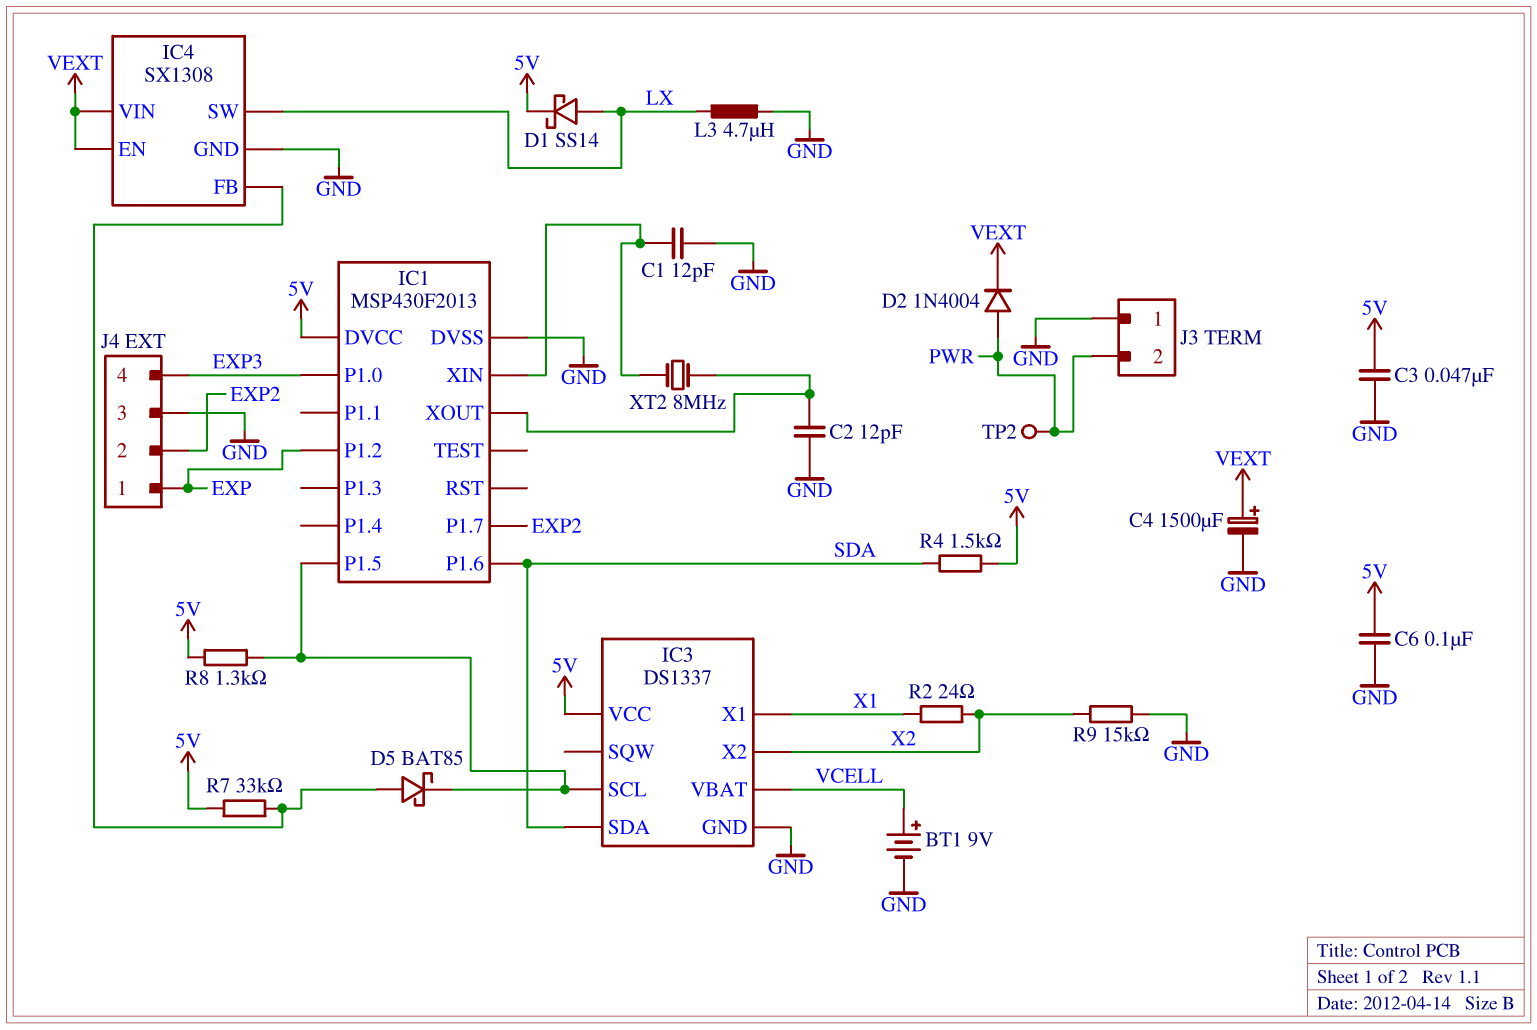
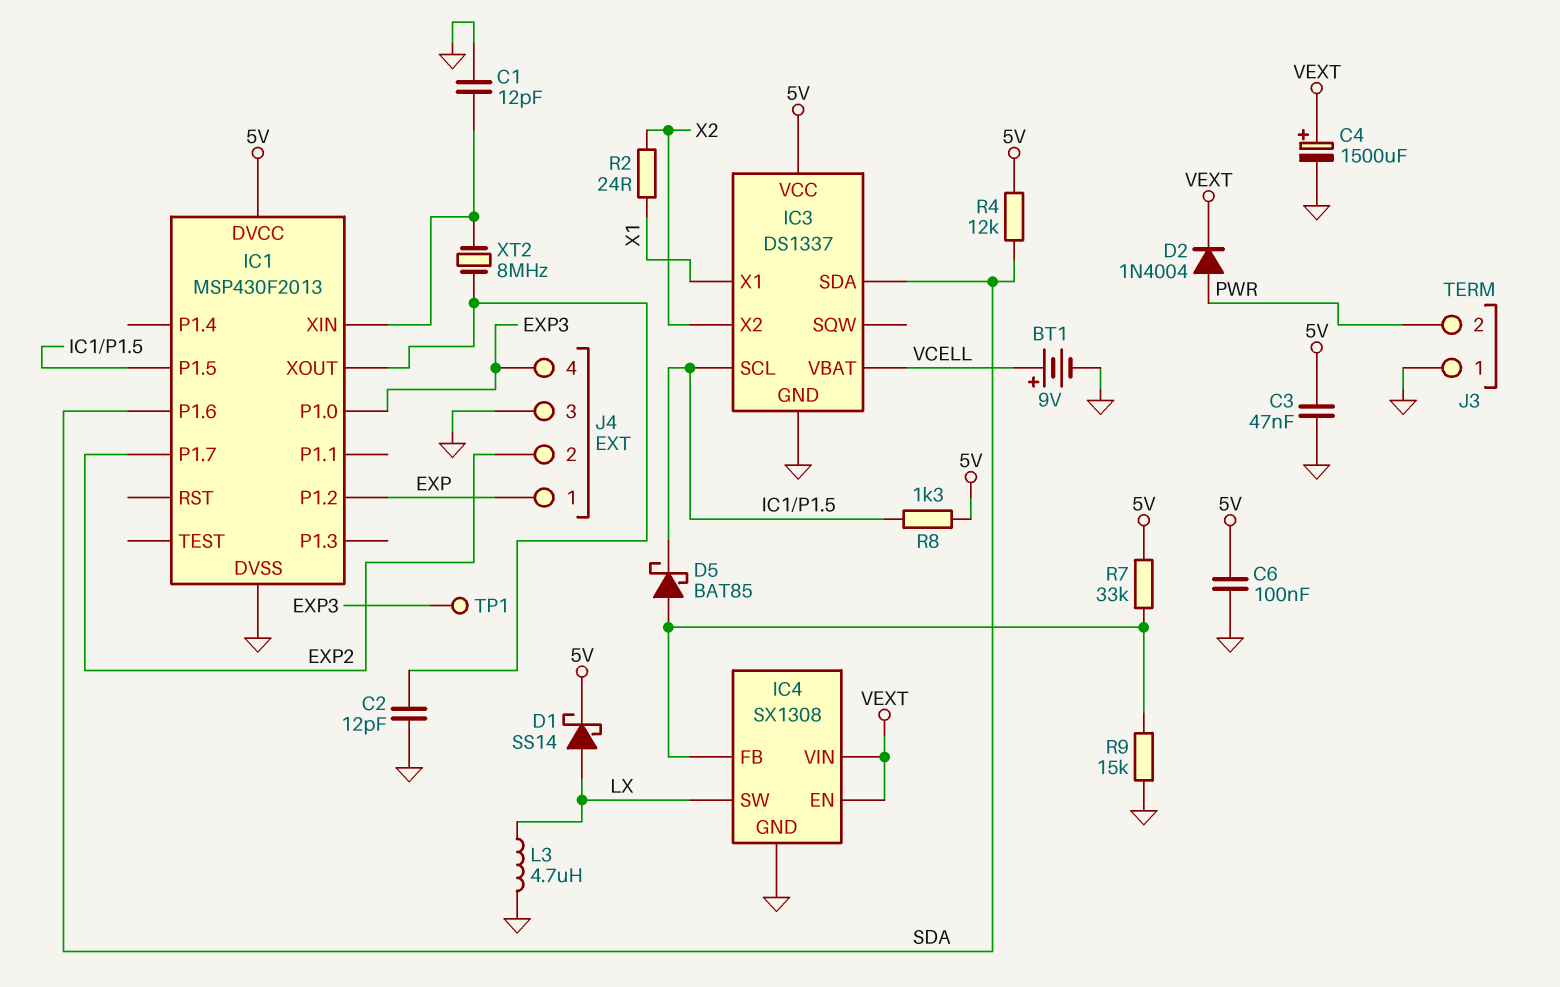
R4: 1.5k (5V, SDA) -> 12k (5V, SDA)
R9: 15k (GND, X2) -> 15k (GND, IC4/FB)
TP1: none -> test point (EXP3)
TP2: test point (PWR) -> none

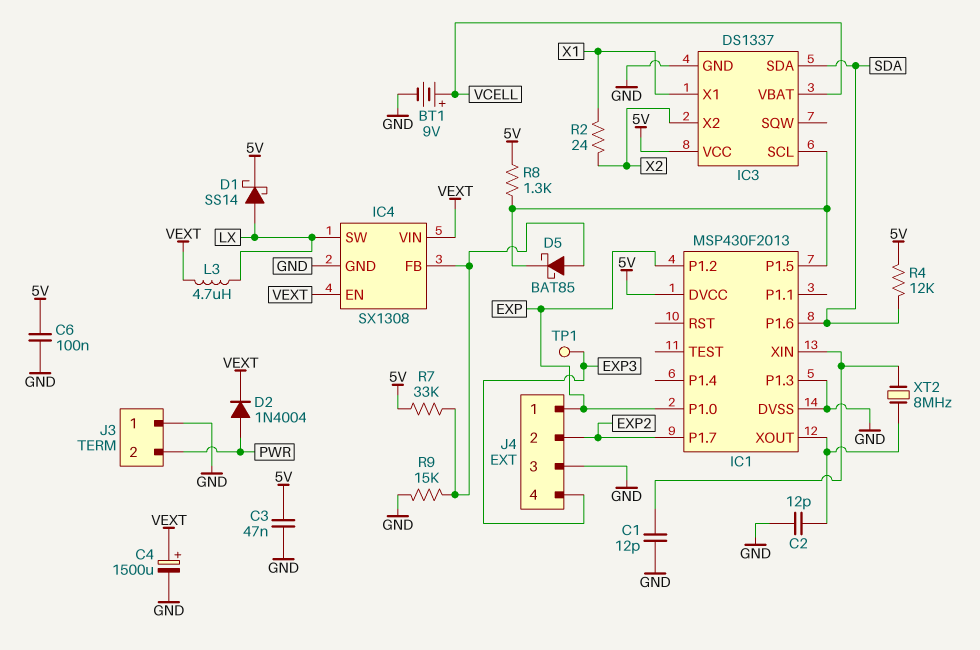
IC1 pin P1.0: EXP3 -> EXP
IC1 pin P1.3: none -> GND
L3: 4.7uH (GND, LX) -> 4.7uH (LX, VEXT)

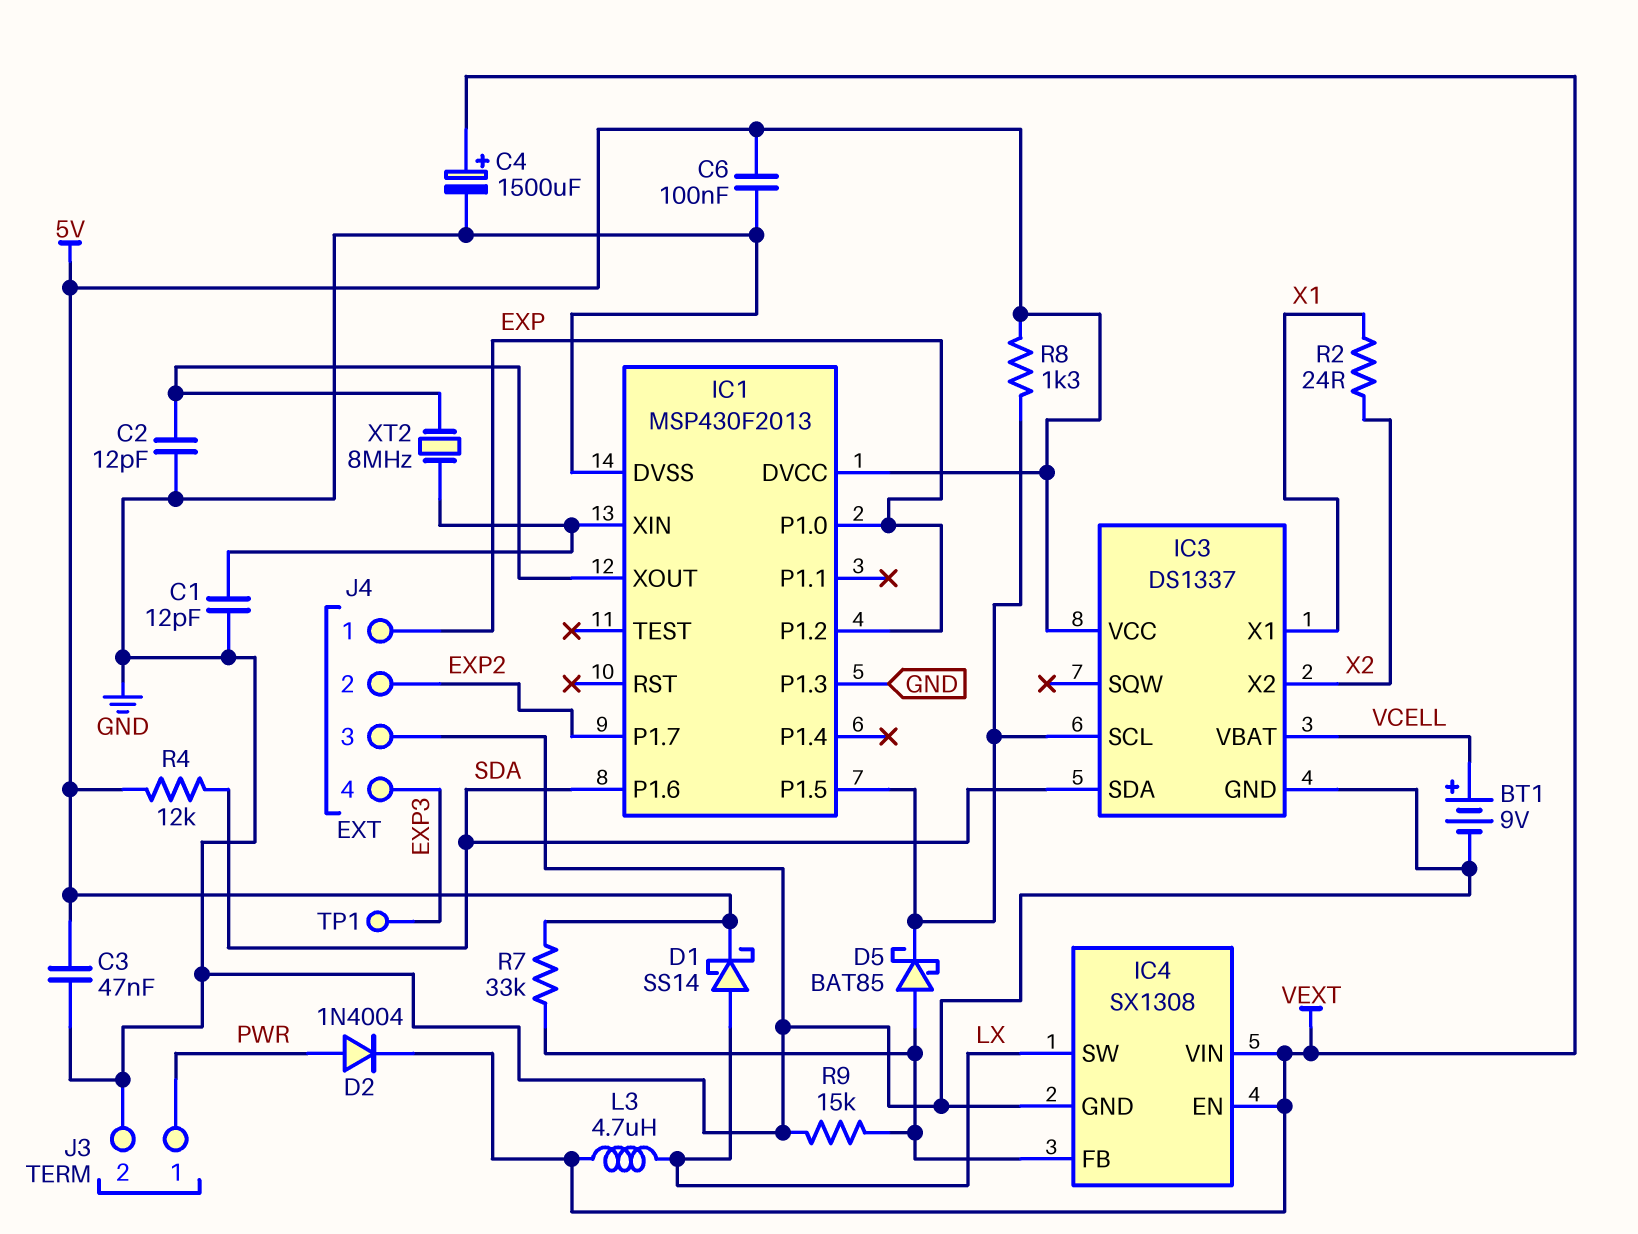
J3 pin 1: GND -> PWR
J3 pin 2: PWR -> GND

